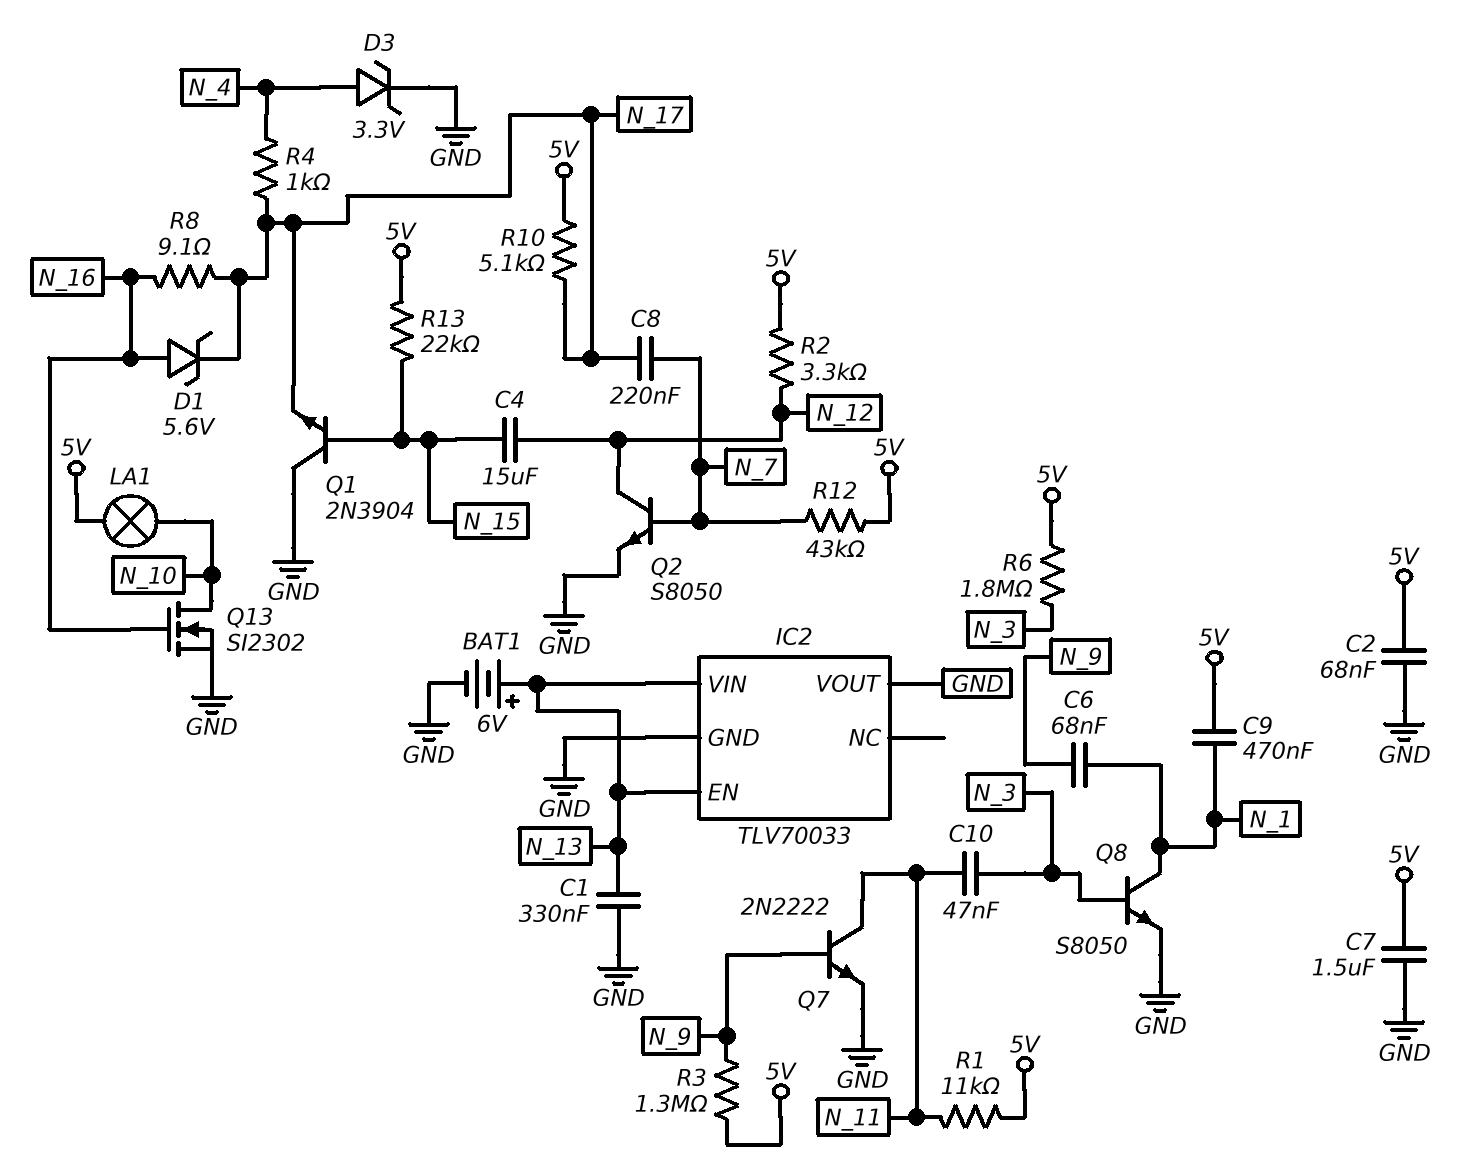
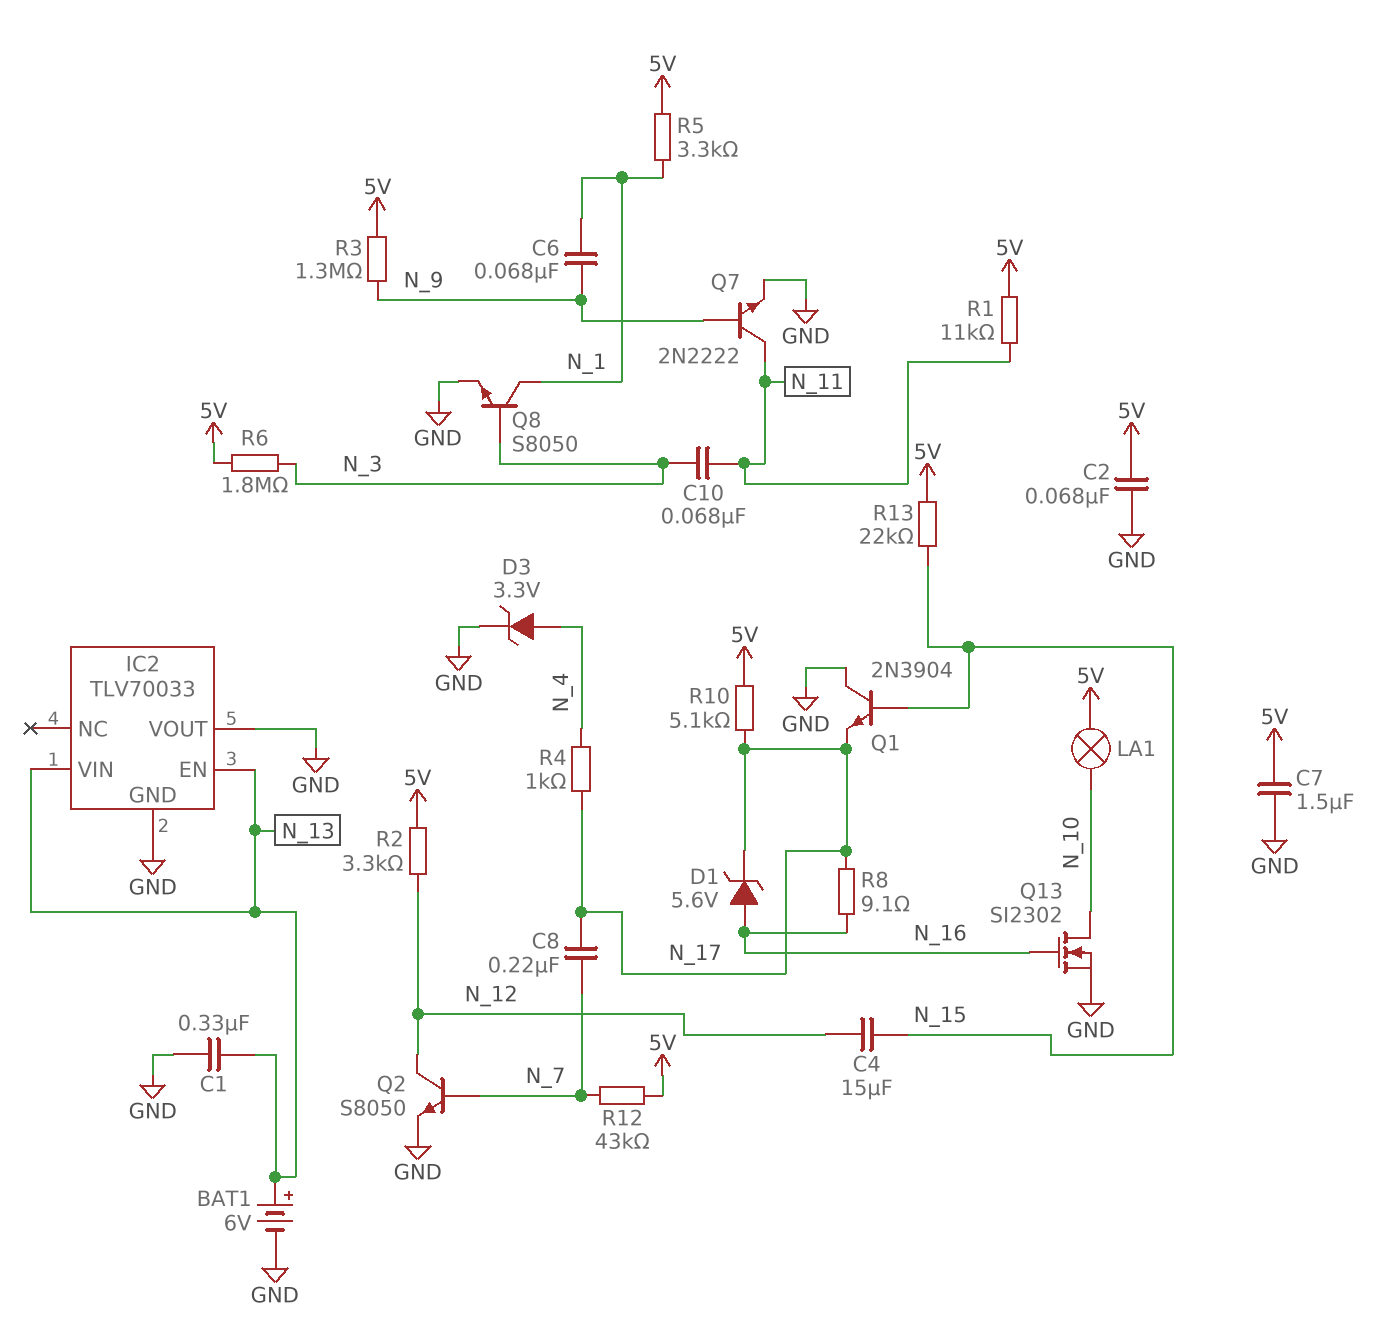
C9: 470nF (5V, N_1) -> none
C10: 47nF (N_3, N_11) -> 68nF (N_3, N_11)
R5: none -> 3.3k (5V, N_1)

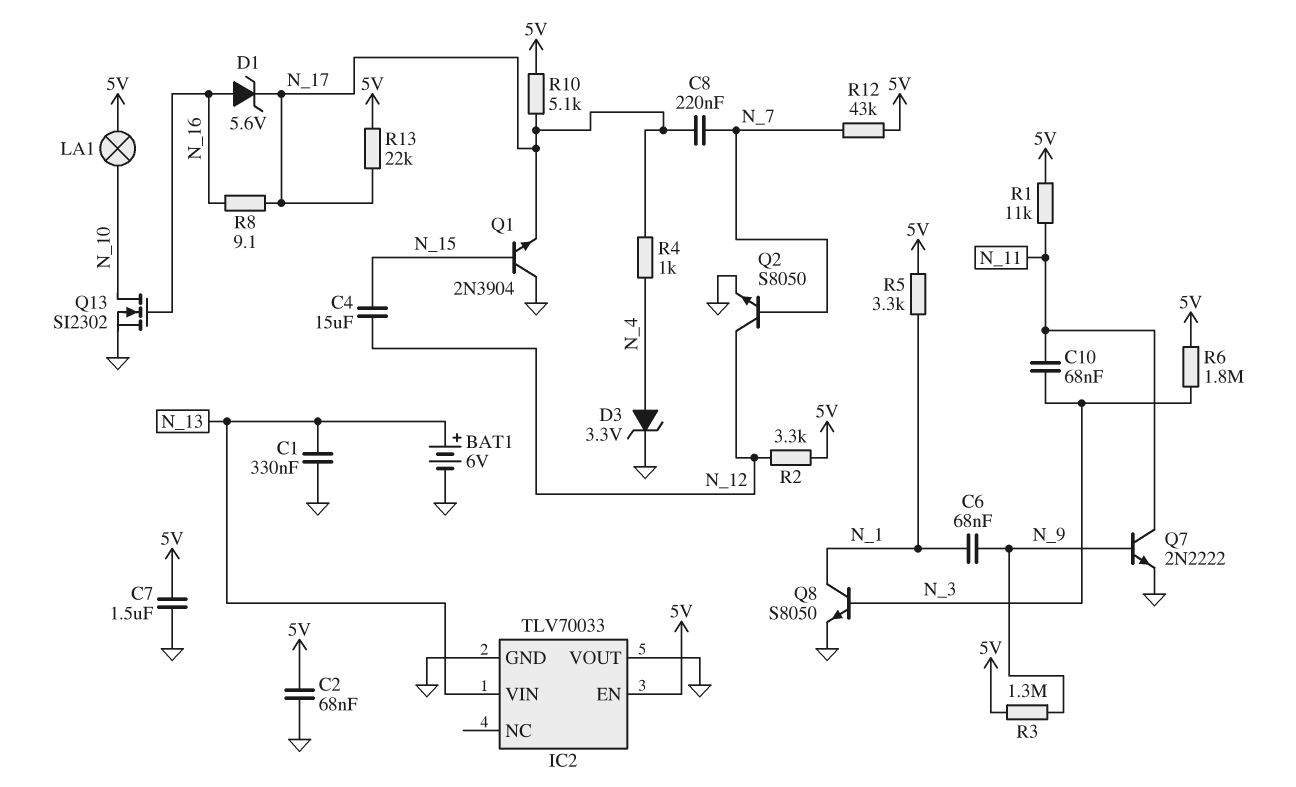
IC2 pin EN: N_13 -> 5V
R13: 22k (5V, N_15) -> 22k (5V, N_17)

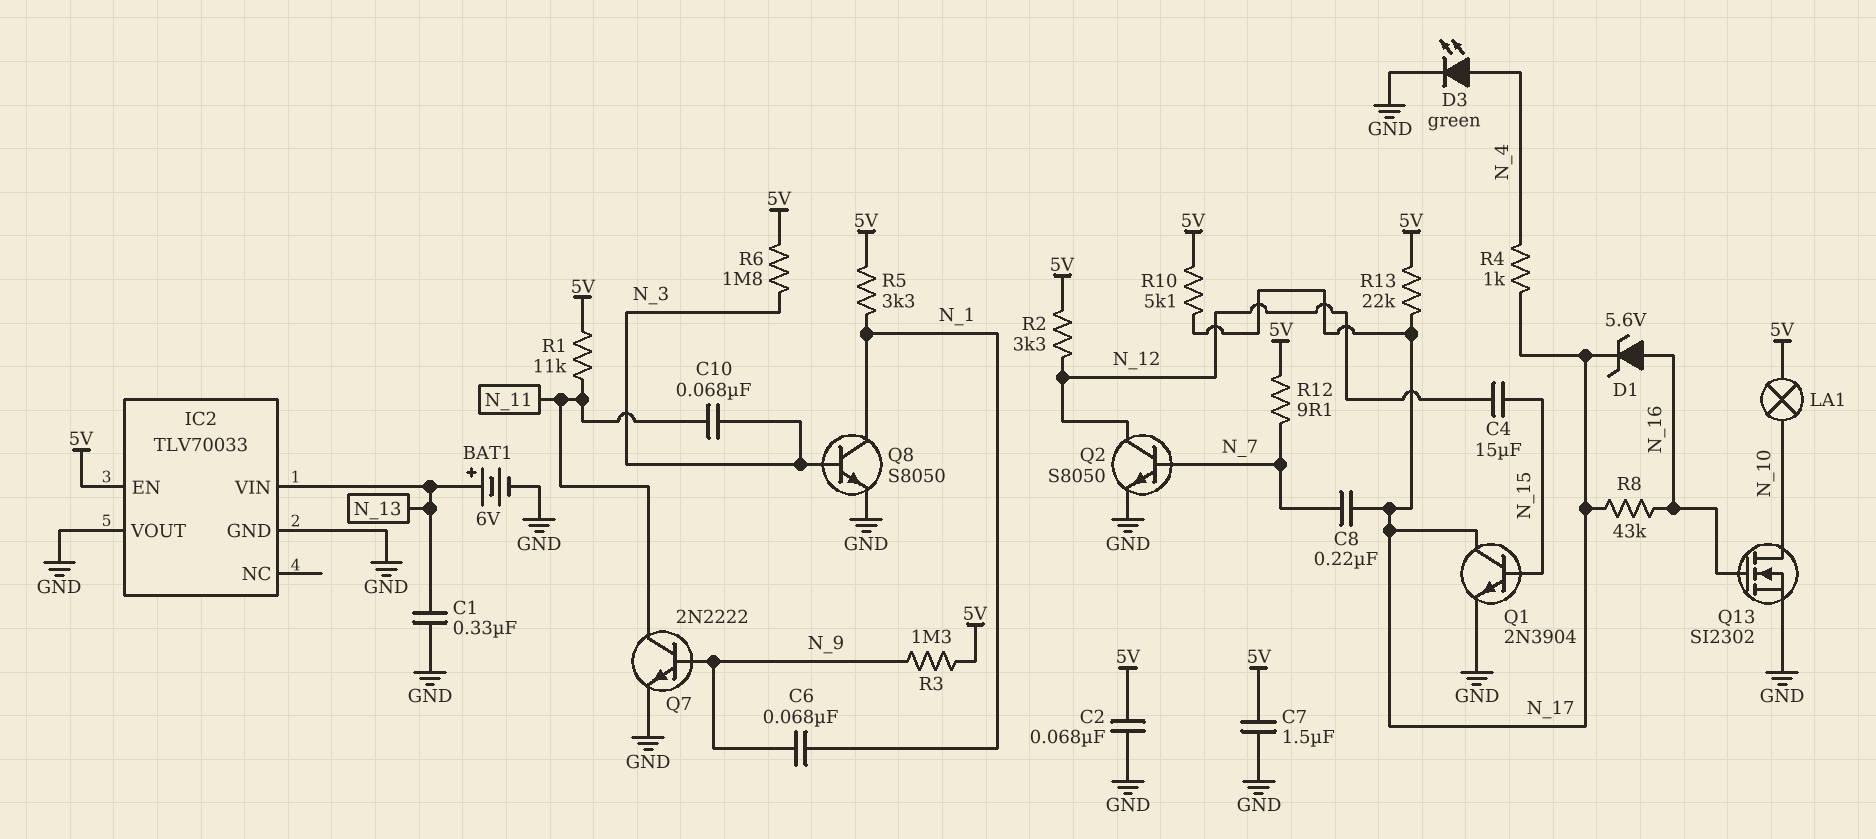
D3: zener 3.3V (A N_4, K GND) -> LED green (A N_4, K GND)
Q1: NPN 2N3904 (B N_15, C GND, E N_17) -> NPN 2N3904 (B N_15, C N_17, E GND)
R8: 9.1 (N_16, N_17) -> 43k (N_16, N_17)
R12: 43k (5V, N_7) -> 9.1 (5V, N_7)

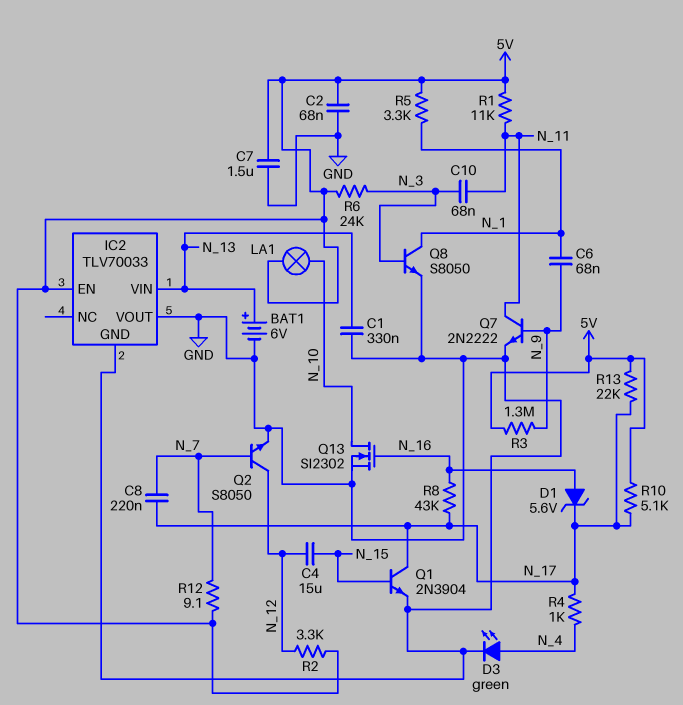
R6: 1.8M (5V, N_3) -> 24k (5V, N_3)

